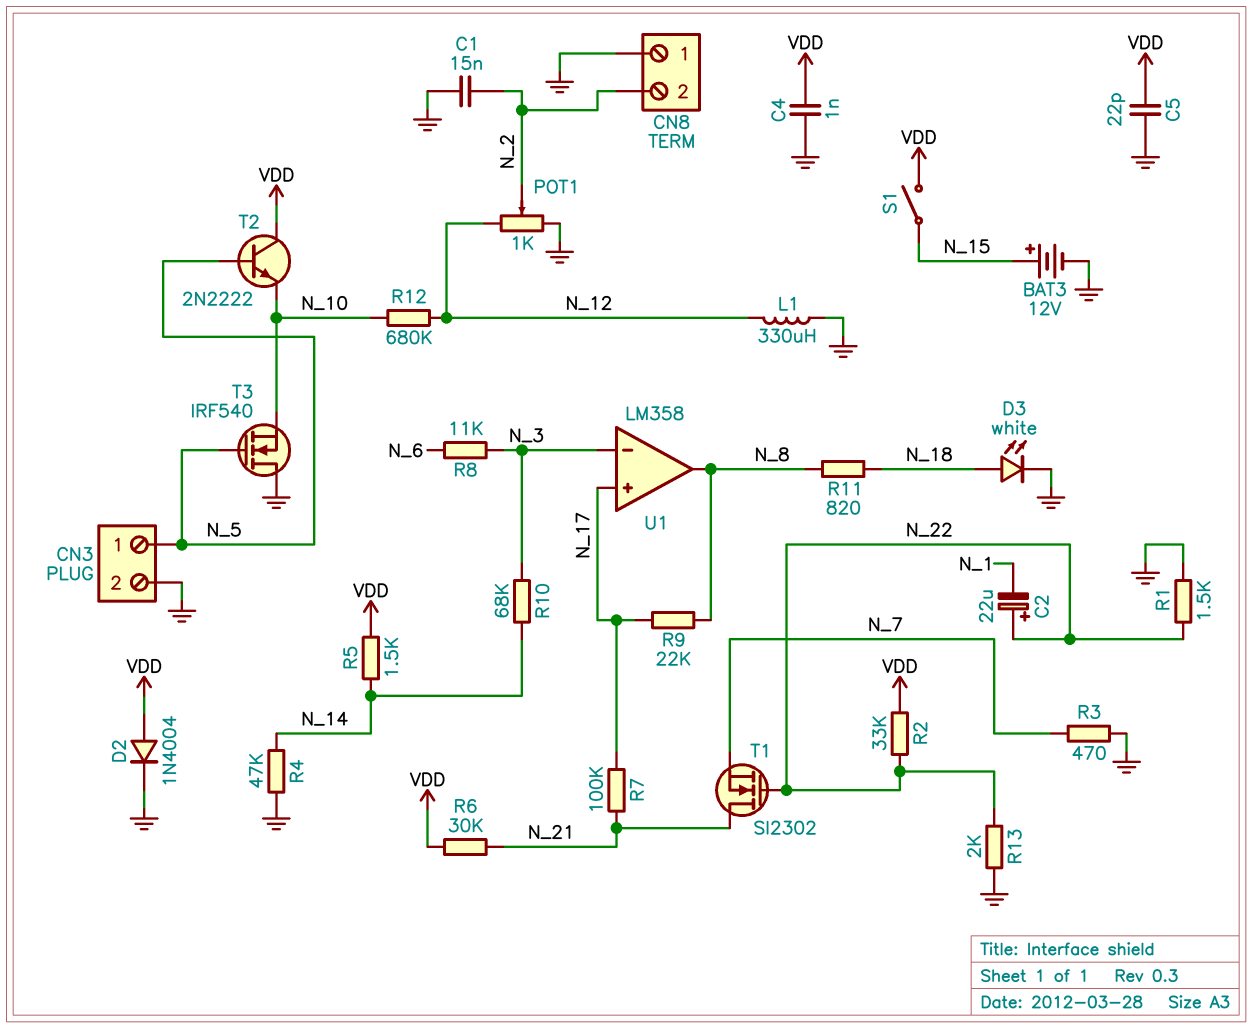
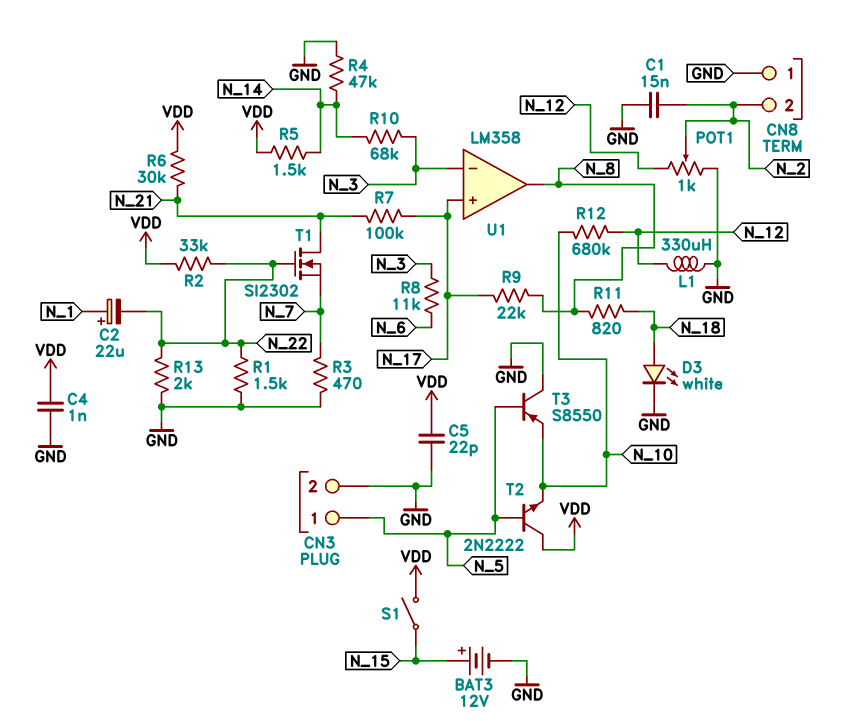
C2: 22uF (plus N_22, minus N_1) -> 22uF (plus N_1, minus N_22)
D2: diode 1N4004 (A VDD, K GND) -> none
T3: NMOS IRF540 (G N_5, D GND, S N_10) -> PNP S8550 (B N_5, C GND, E N_10)

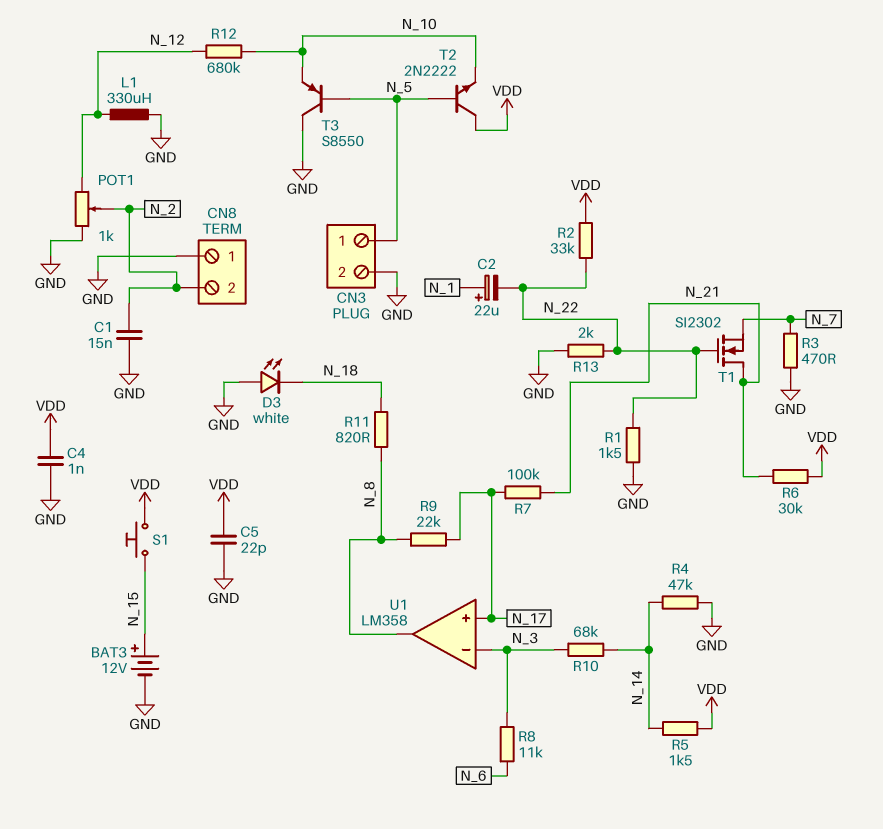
D3: LED white (A N_18, K GND) -> LED white (A GND, K N_18)
S1: switch (N_15, VDD) -> button (N_15, VDD)

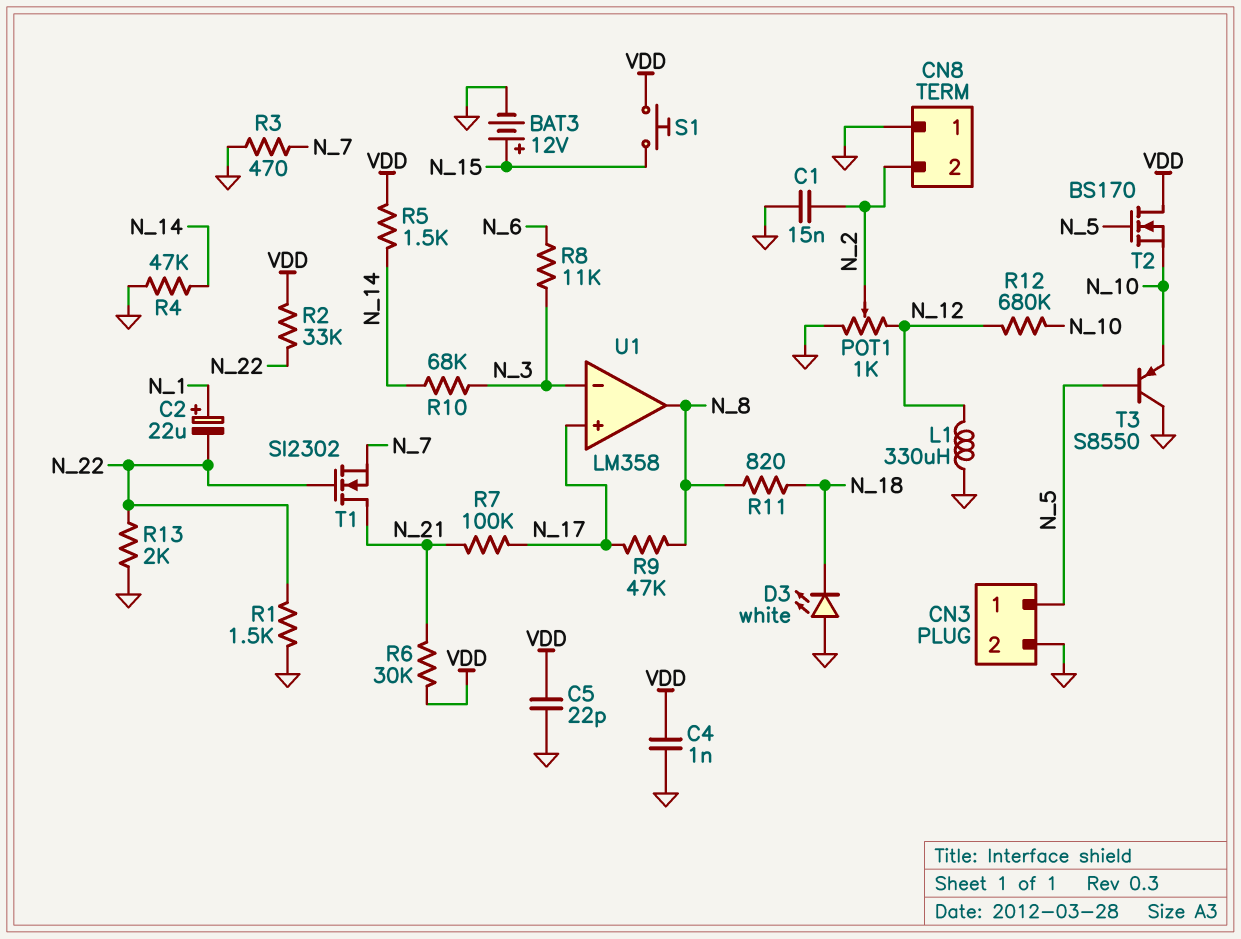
R9: 22k (N_8, N_17) -> 47k (N_8, N_17)
T2: NPN 2N2222 (B N_5, C VDD, E N_10) -> NMOS BS170 (G N_5, D VDD, S N_10)

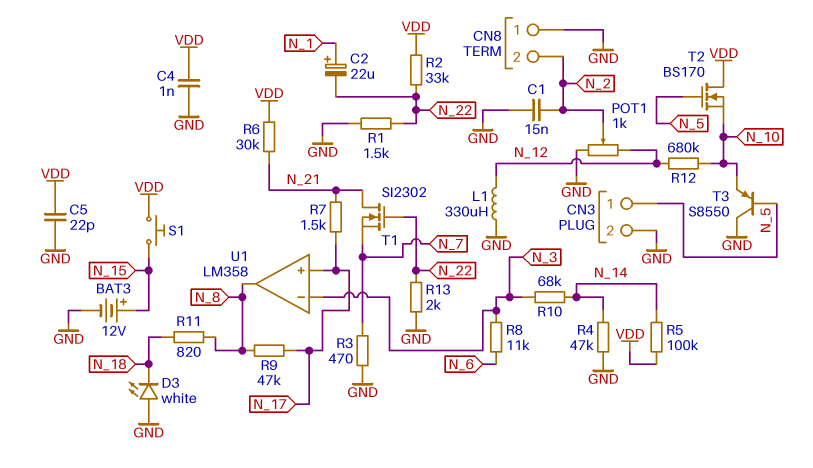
R5: 1.5k (N_14, VDD) -> 100k (N_14, VDD)
R7: 100k (N_17, N_21) -> 1.5k (N_17, N_21)

